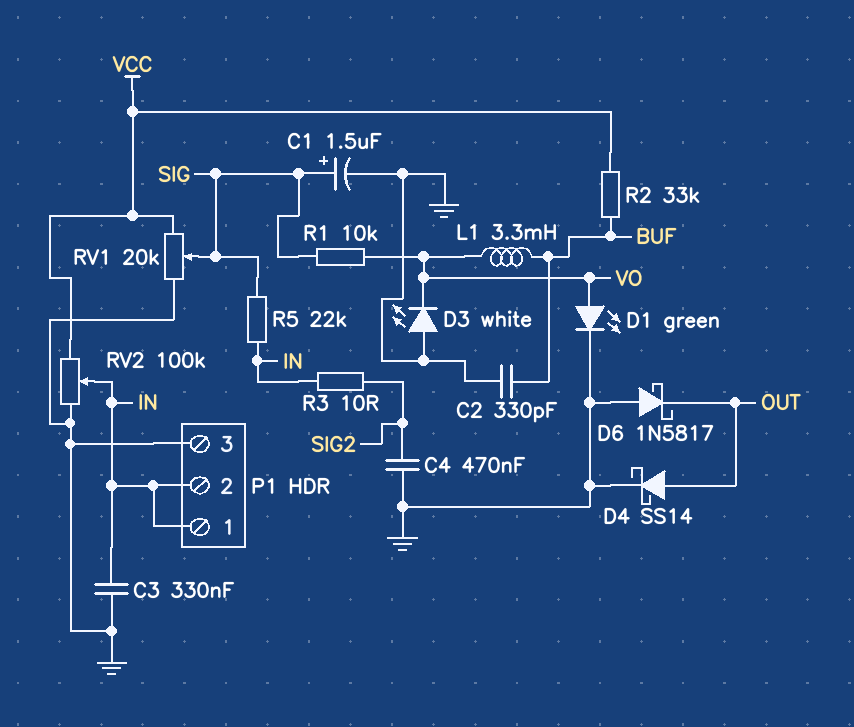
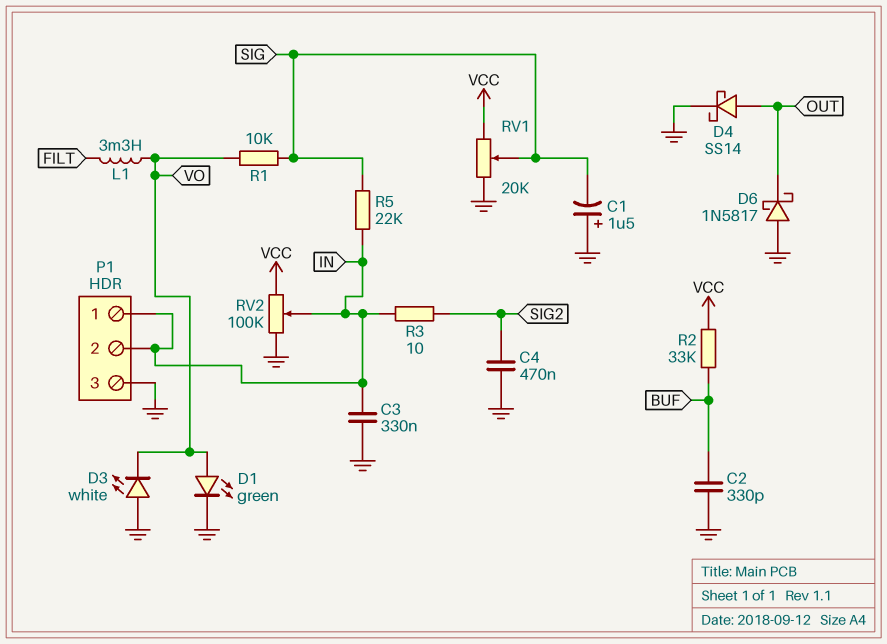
C1: 1.5uF (plus SIG, minus GND) -> 1.5uF (plus GND, minus SIG)
L1: 3.3mH (BUF, VO) -> 3.3mH (FILT, VO)

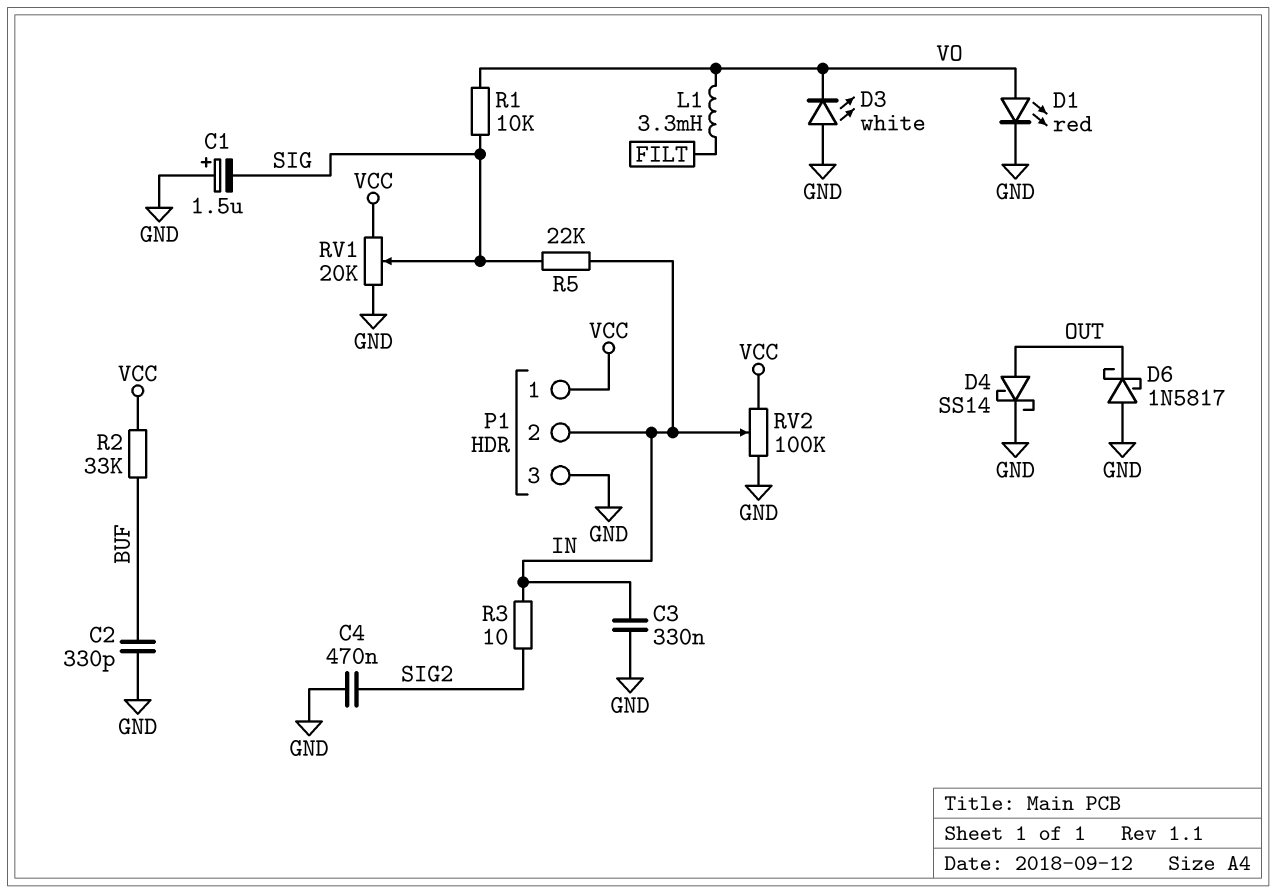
D1: LED green (A VO, K GND) -> LED red (A VO, K GND)
P1 pin 1: IN -> VCC

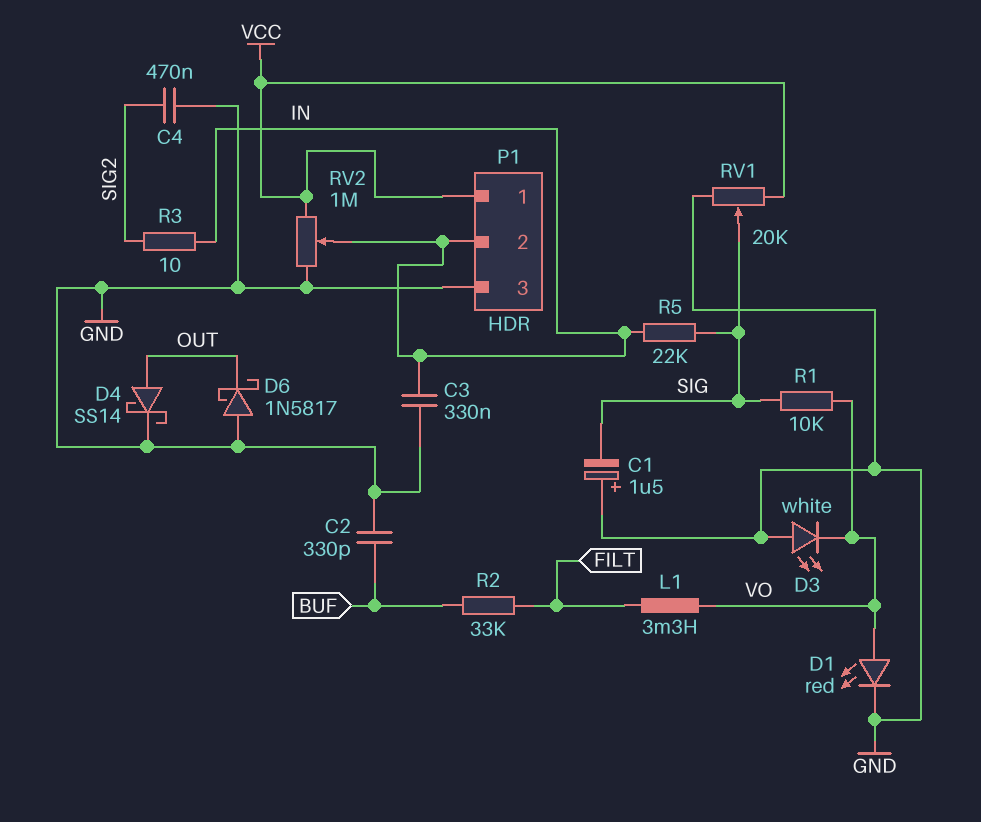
R2: 33k (BUF, VCC) -> 33k (BUF, FILT)
RV2: 100k (GND, VCC, wiper IN) -> 1M (GND, VCC, wiper IN)

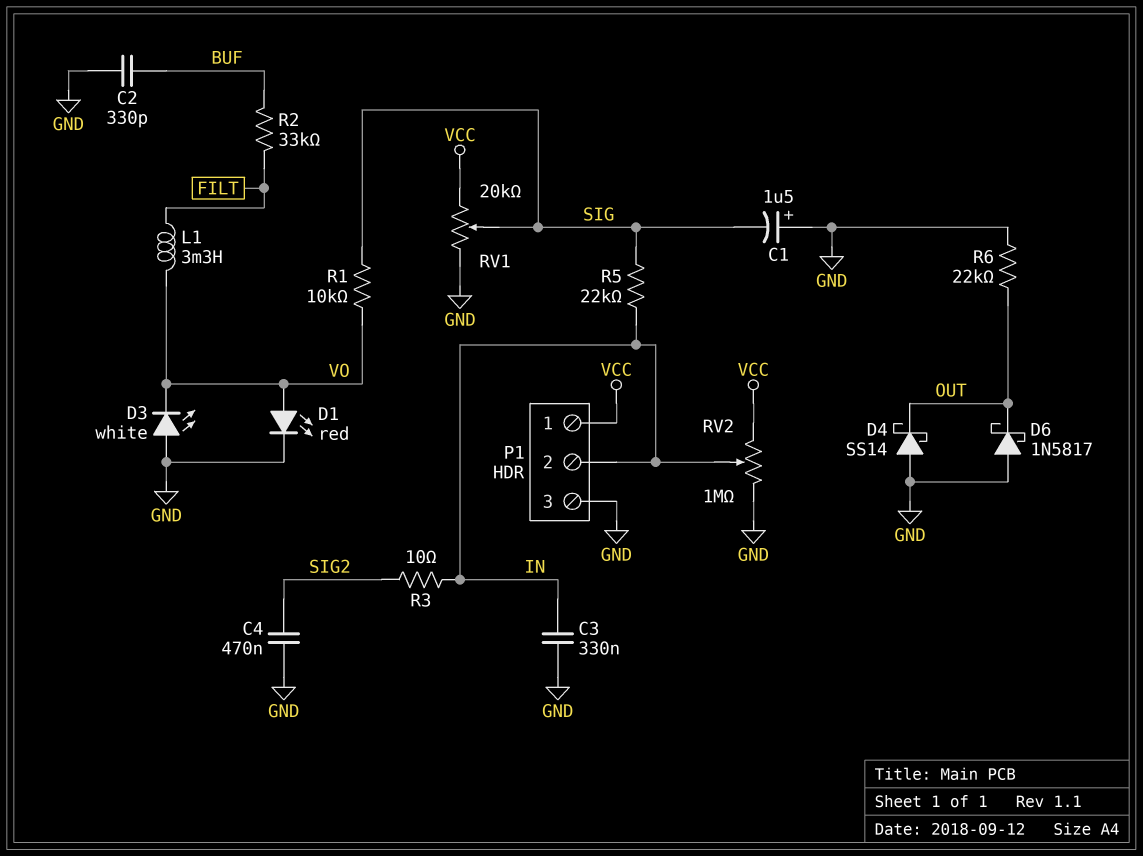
D4: schottky SS14 (A OUT, K GND) -> schottky SS14 (A GND, K OUT)
R6: none -> 22k (GND, OUT)

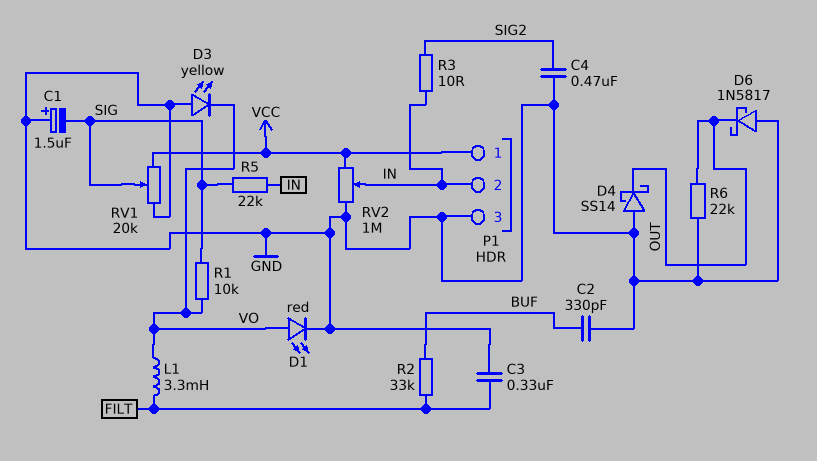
C3: 330nF (GND, IN) -> 330nF (FILT, GND)
D3: LED white (A GND, K VO) -> LED yellow (A GND, K VO)

